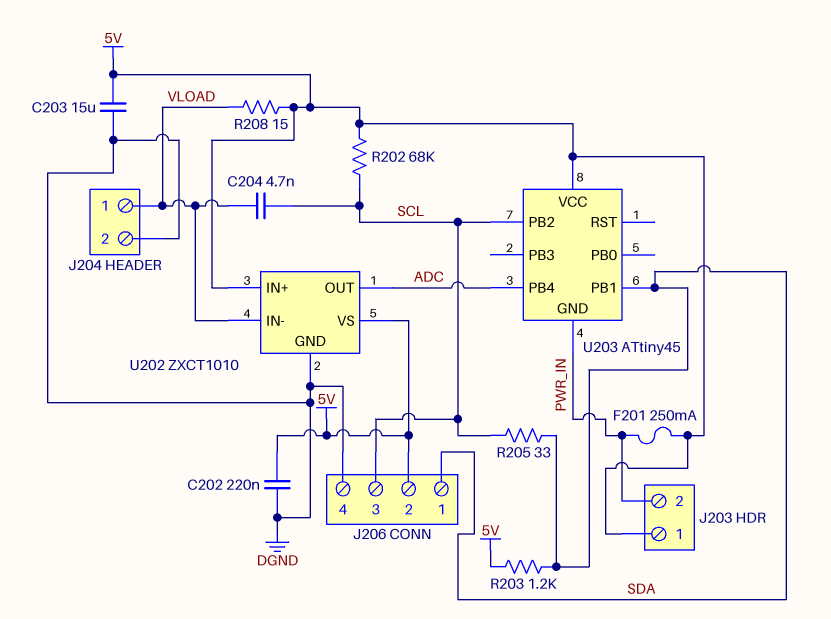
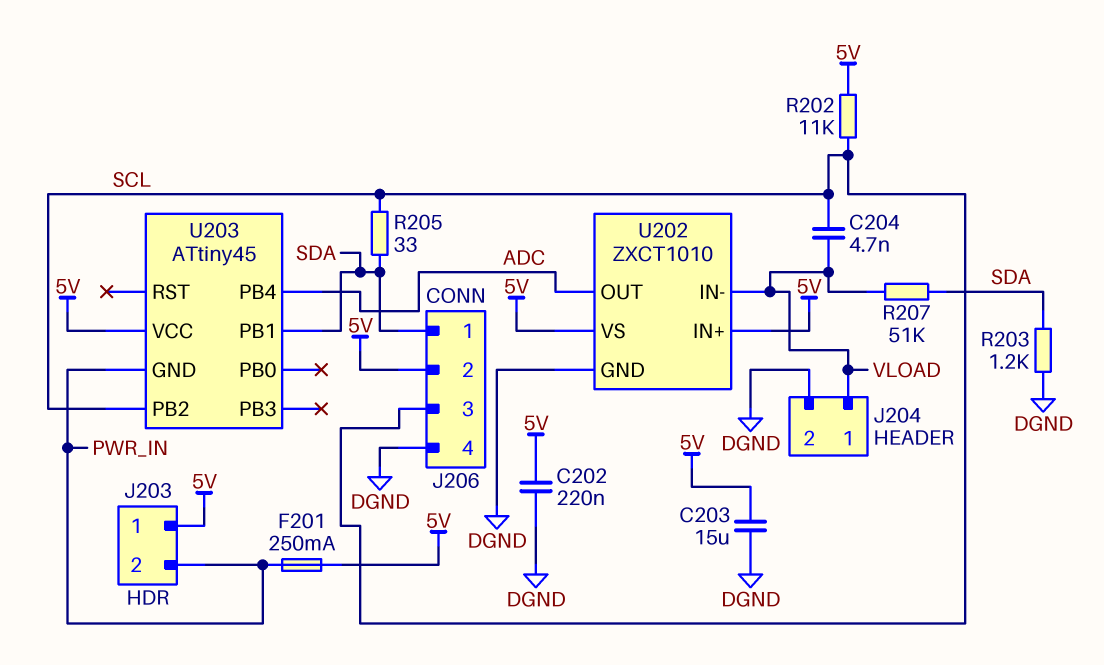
R202: 68k (5V, SCL) -> 11k (5V, SCL)
R203: 1.2k (5V, SDA) -> 1.2k (DGND, SDA)
R207: none -> 51k (SDA, VLOAD)
R208: 15 (5V, VLOAD) -> none

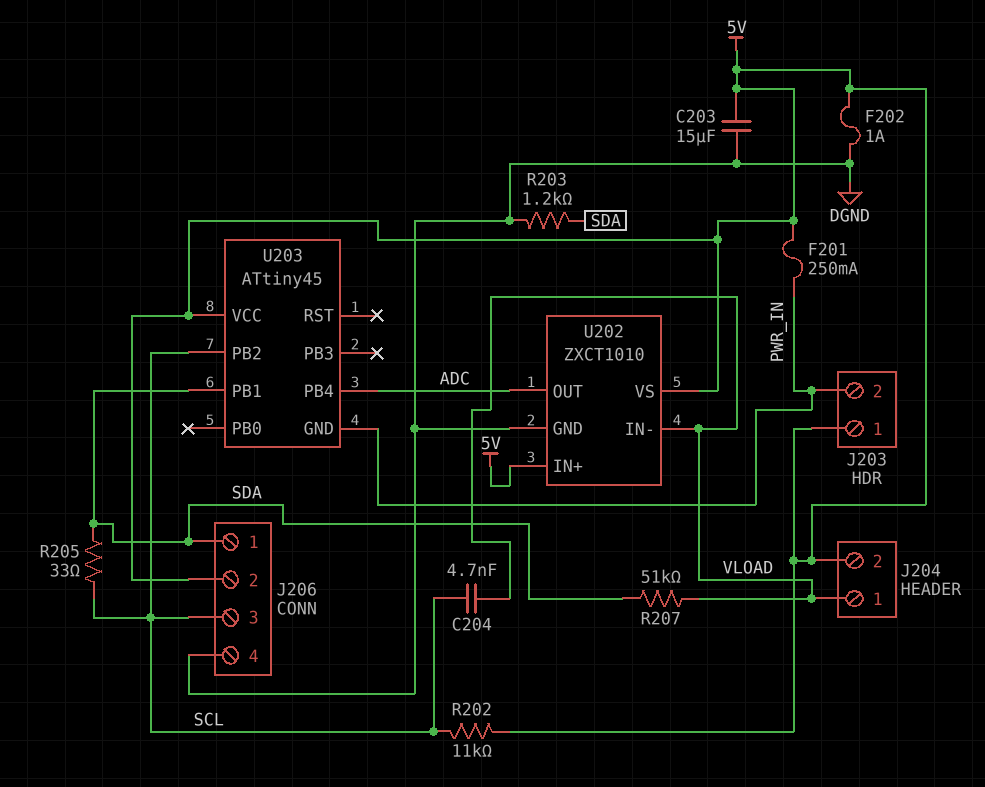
C202: 220nF (5V, DGND) -> none
F202: none -> 1A (5V, DGND)
J204 pin 2: DGND -> 5V

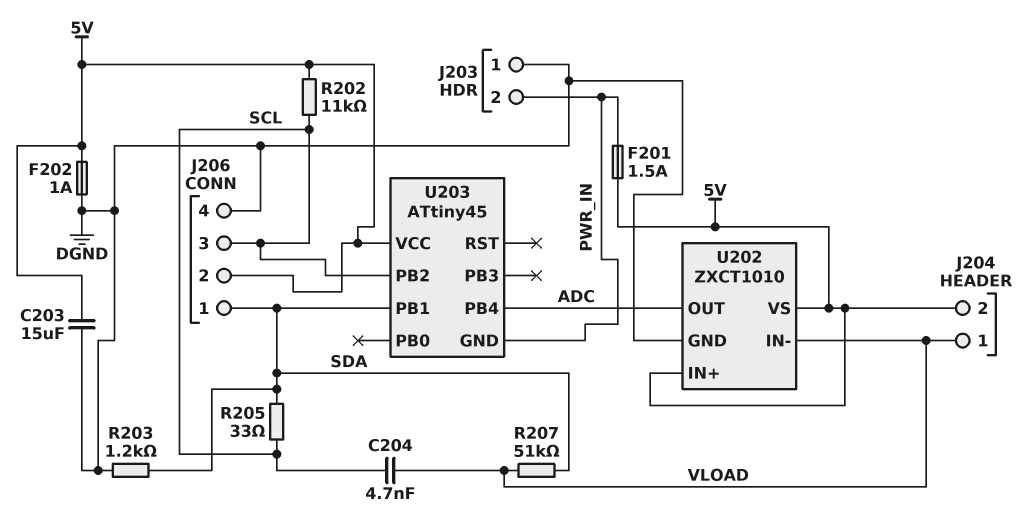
F201: 250mA (5V, PWR_IN) -> 1.5A (5V, PWR_IN)
J203 pin 1: 5V -> DGND

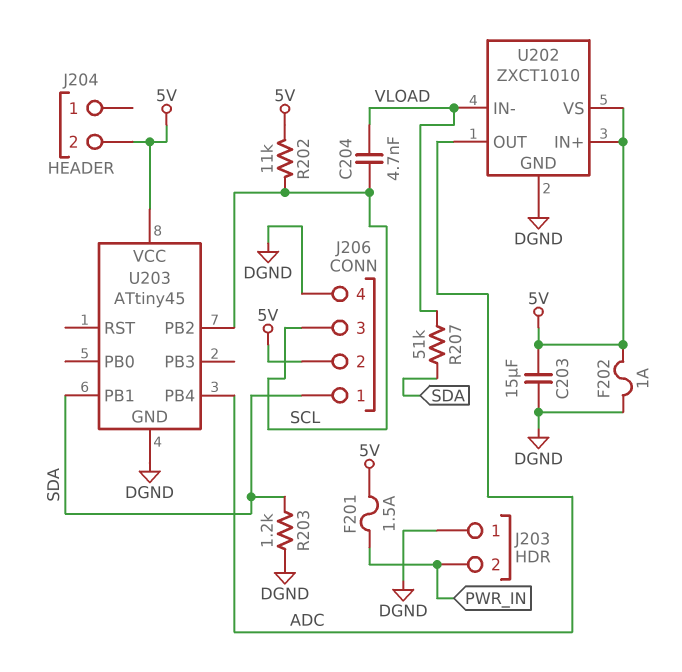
J204 pin 1: VLOAD -> none
R205: 33 (SCL, SDA) -> none
U203 pin GND: PWR_IN -> DGND

